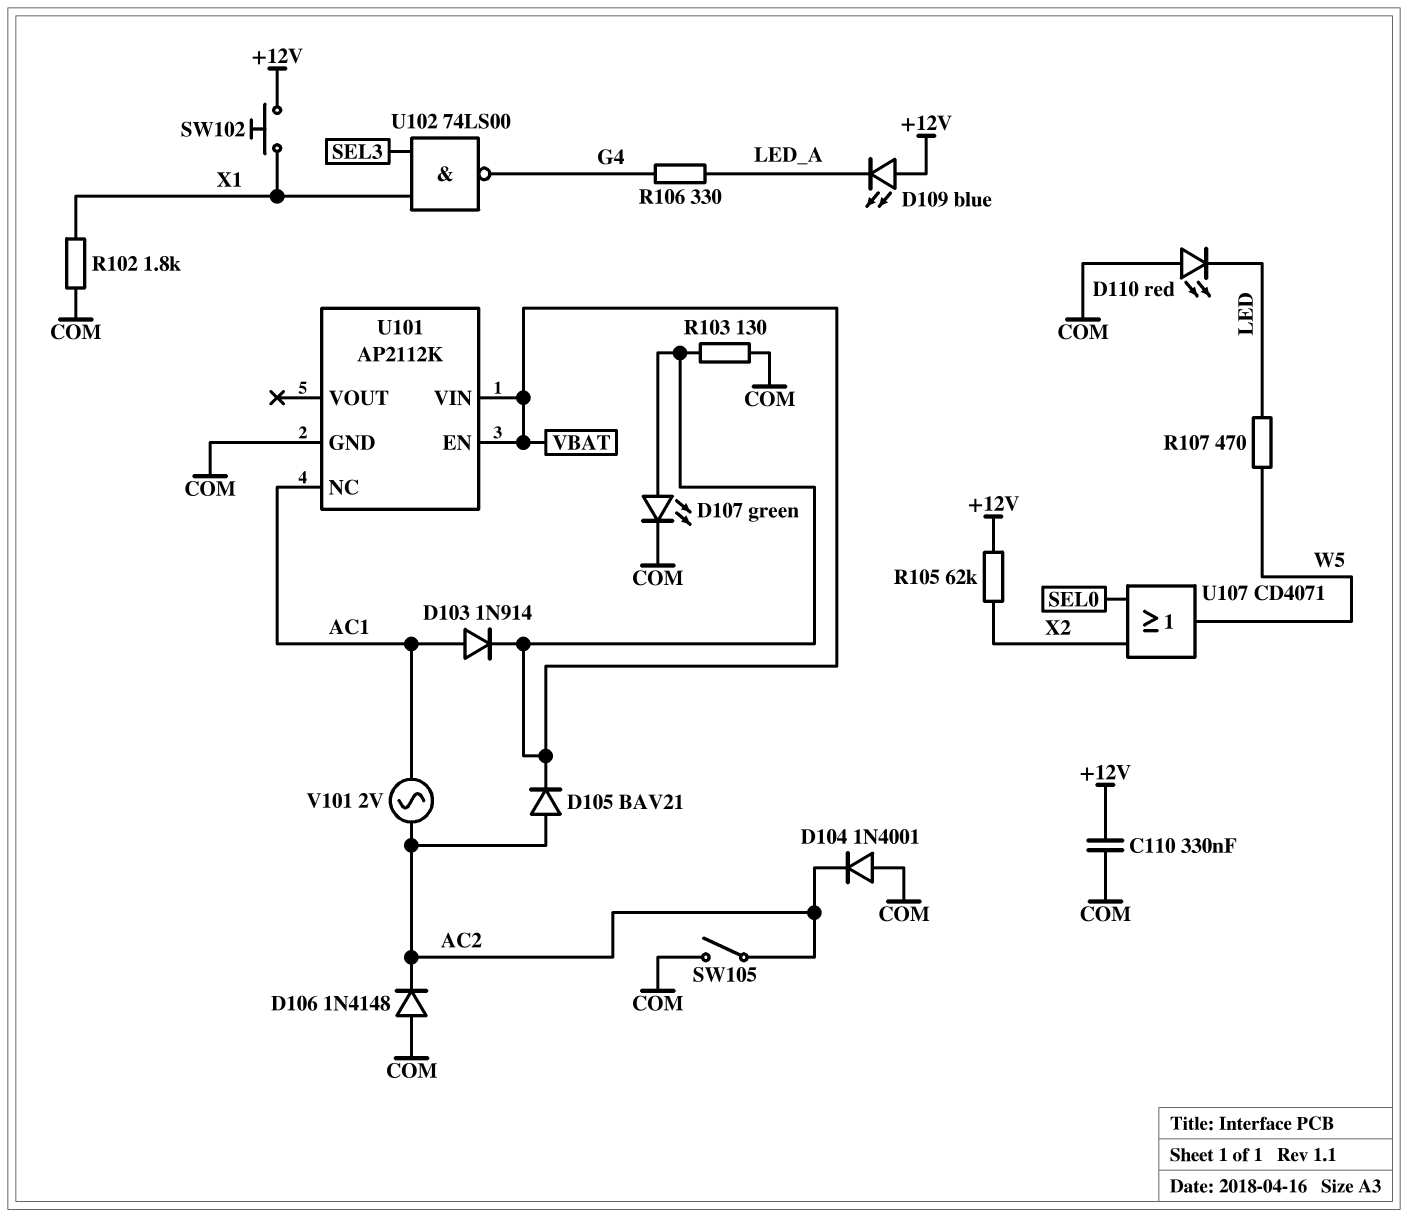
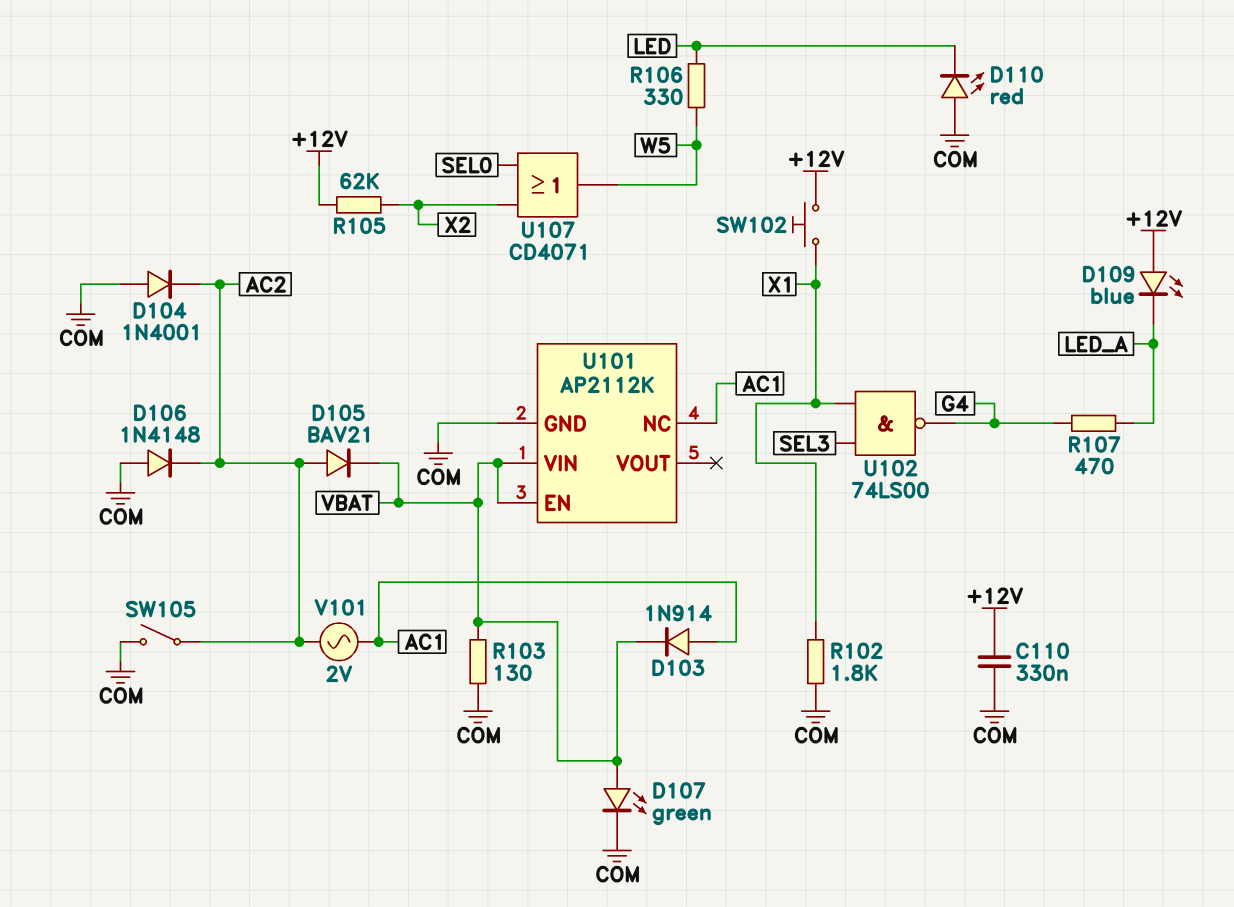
R106: 330 (G4, LED_A) -> 330 (LED, W5)
R107: 470 (LED, W5) -> 470 (G4, LED_A)

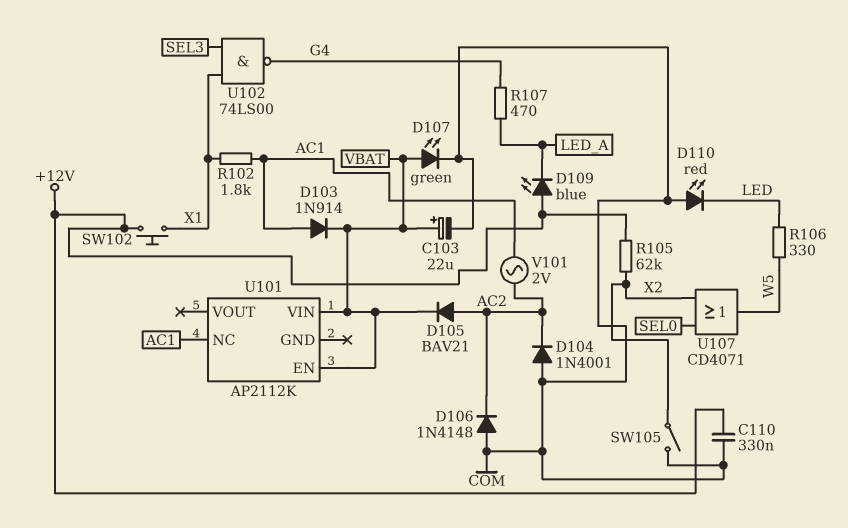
C103: none -> 22uF (plus VBAT, minus COM)
R102: 1.8k (COM, X1) -> 1.8k (AC1, X1)
R103: 130 (COM, VBAT) -> none
SW105: switch (AC2, COM) -> switch (COM, X2)
U101 pin GND: COM -> none

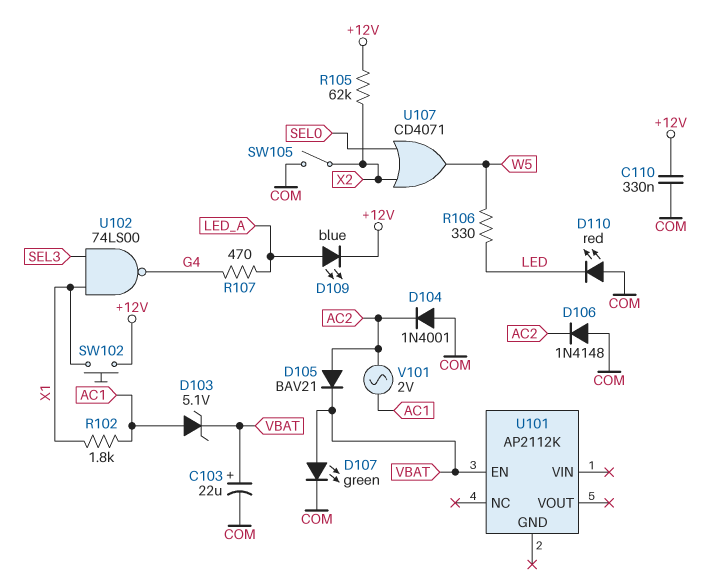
D103: diode 1N914 (A AC1, K VBAT) -> zener 5.1V (A AC1, K VBAT)
D109: LED blue (A +12V, K LED_A) -> LED blue (A LED_A, K +12V)
U101 pin NC: AC1 -> none
U101 pin VIN: VBAT -> none

